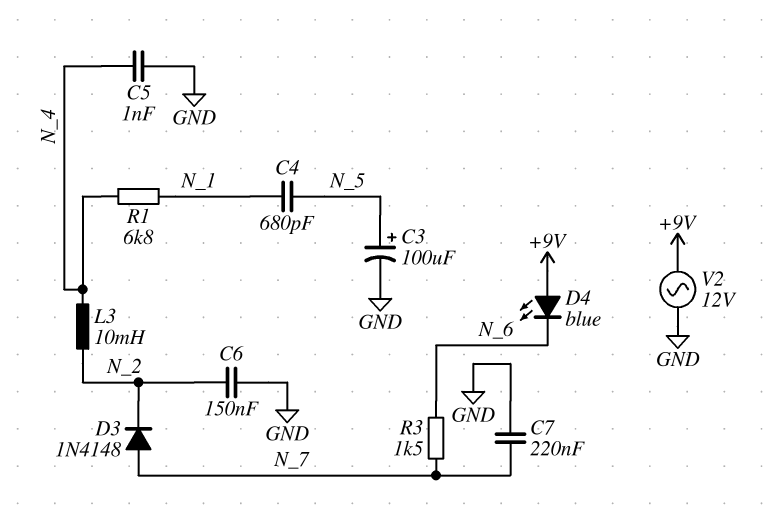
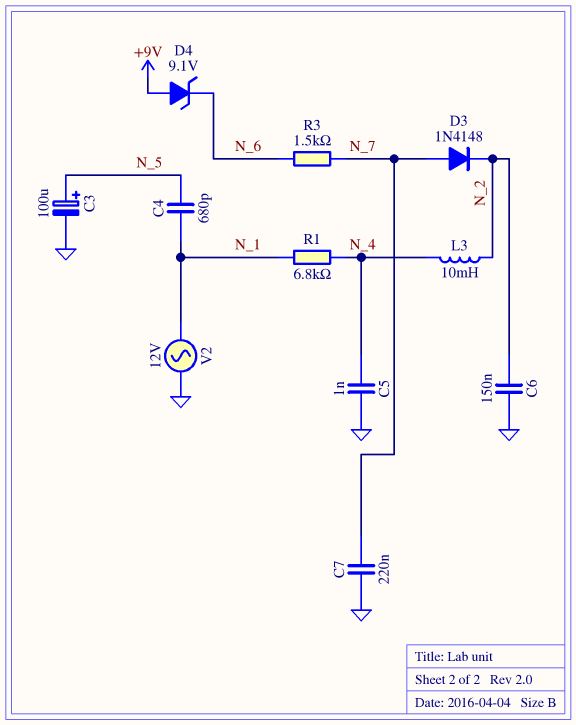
D4: LED blue (A +9V, K N_6) -> zener 9.1V (A +9V, K N_6)
V2: AC 12V (+9V, GND) -> AC 12V (GND, N_1)

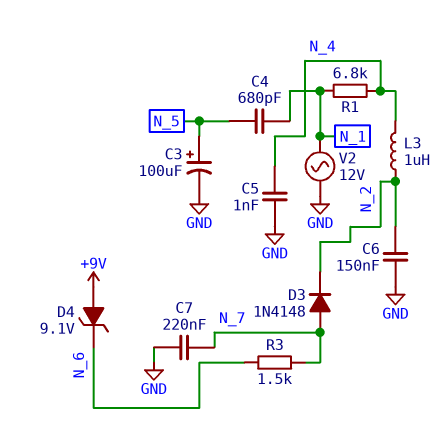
L3: 10mH (N_2, N_4) -> 1uH (N_2, N_4)

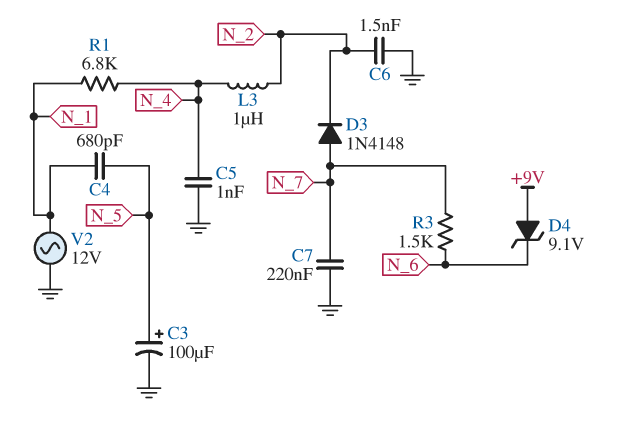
C6: 150nF (GND, N_2) -> 1.5nF (GND, N_2)

